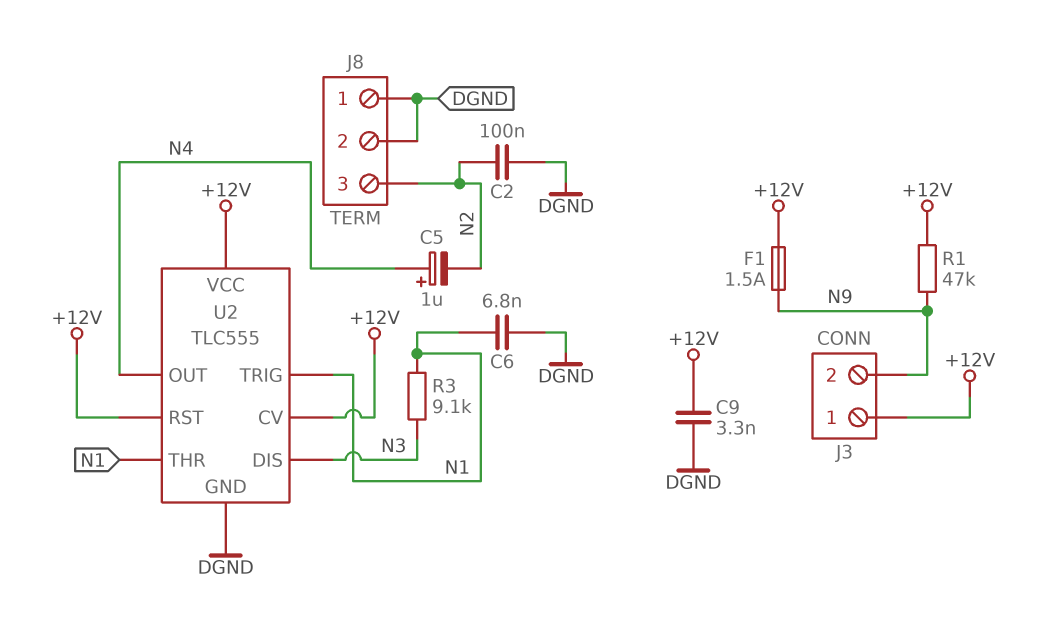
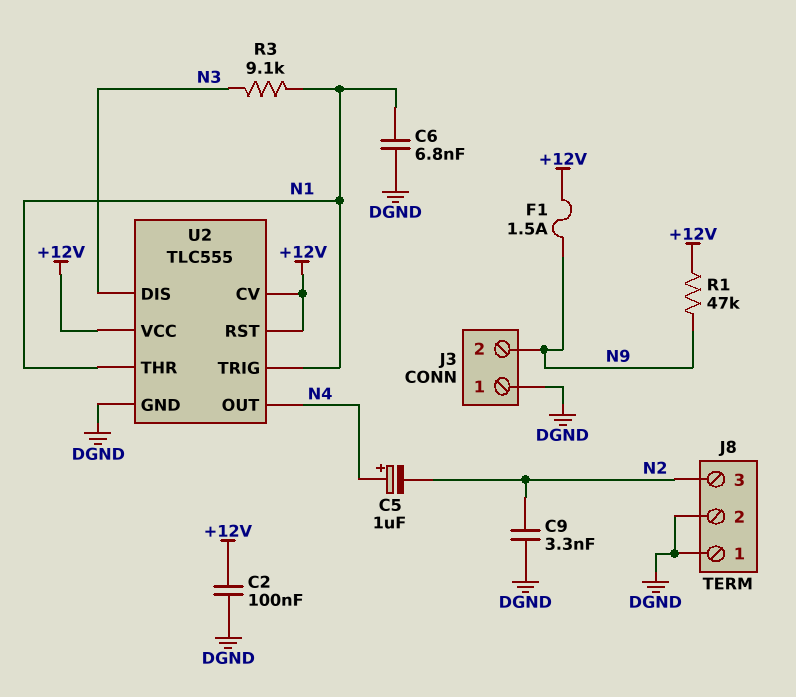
C2: 100nF (DGND, N2) -> 100nF (+12V, DGND)
C9: 3.3nF (+12V, DGND) -> 3.3nF (DGND, N2)
J3 pin 1: +12V -> DGND

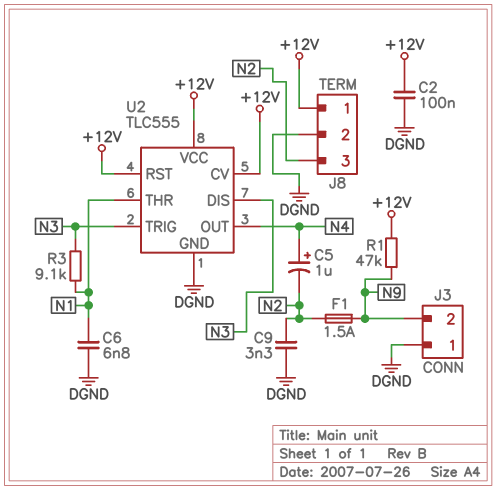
F1: 1.5A (+12V, N9) -> 1.5A (N2, N9)
J8 pin 1: DGND -> +12V
U2 pin TRIG: N1 -> N3

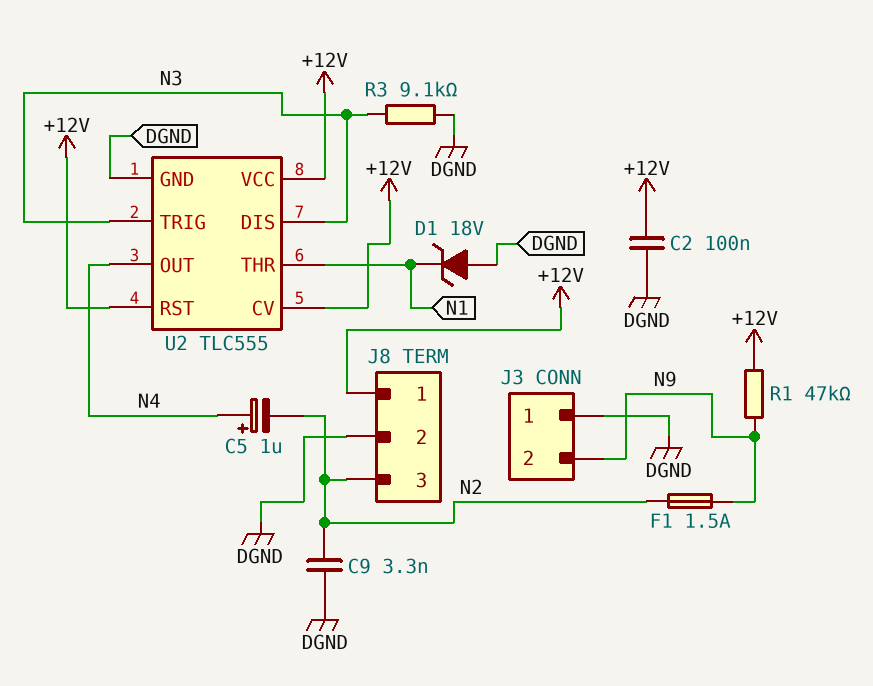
C6: 6.8nF (DGND, N1) -> none
D1: none -> zener 18V (A DGND, K N1)
R3: 9.1k (N1, N3) -> 9.1k (DGND, N3)

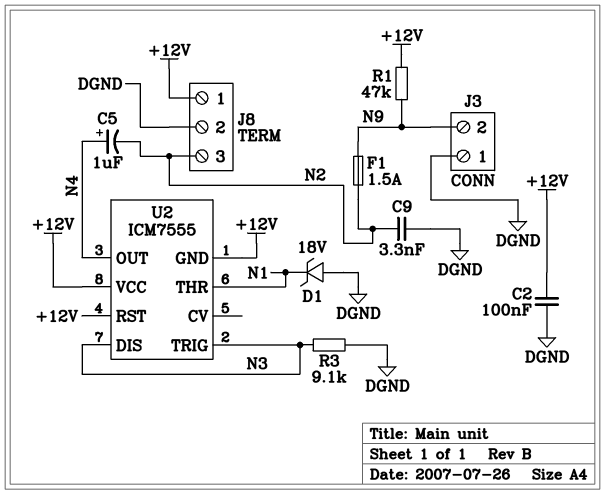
U2: TLC555 -> ICM7555
U2 pin CV: +12V -> none
U2 pin GND: DGND -> +12V

